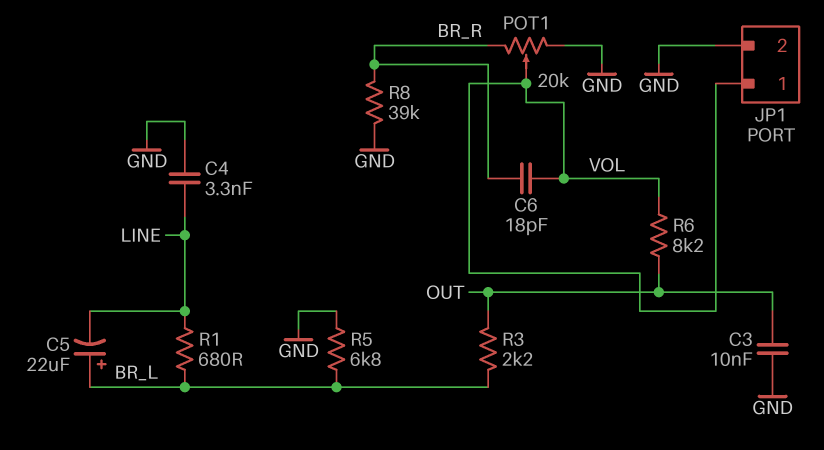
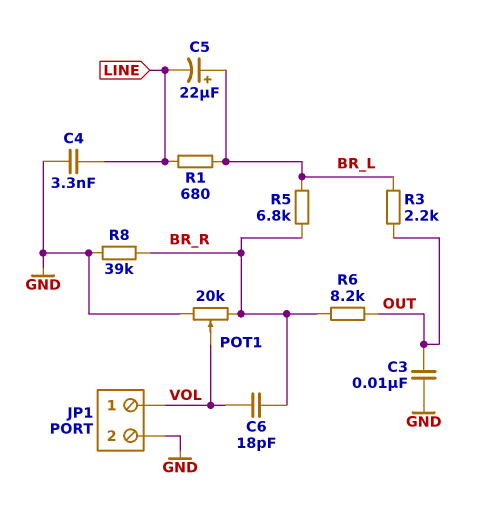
R5: 6.8k (BR_L, GND) -> 6.8k (BR_L, BR_R)
R6: 8.2k (OUT, VOL) -> 8.2k (BR_R, OUT)

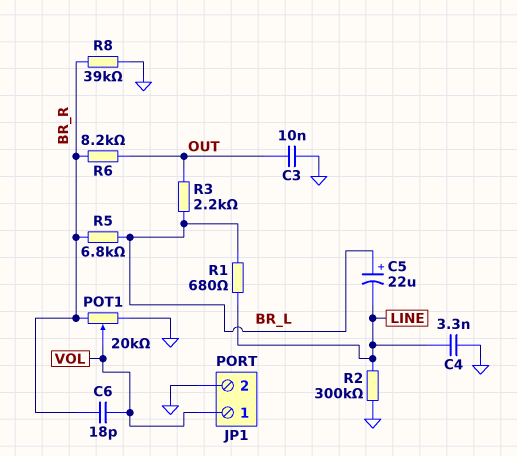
R2: none -> 300k (GND, LINE)

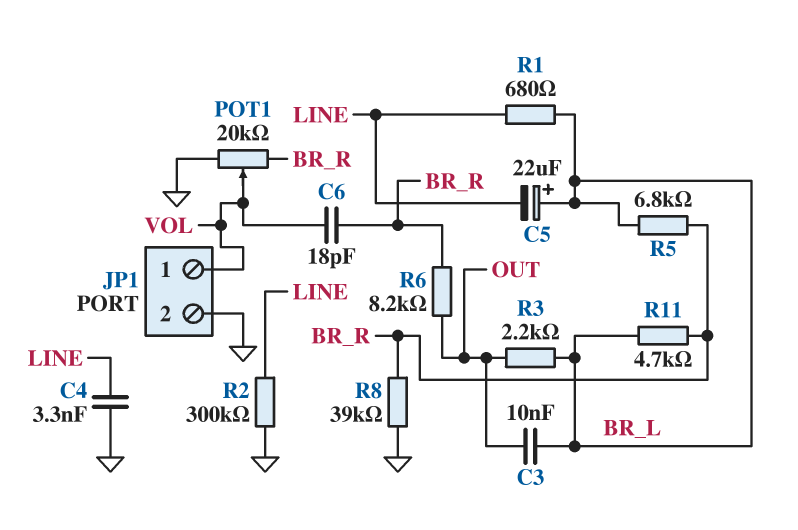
C3: 10nF (GND, OUT) -> 10nF (BR_L, OUT)
R11: none -> 4.7k (BR_L, BR_R)

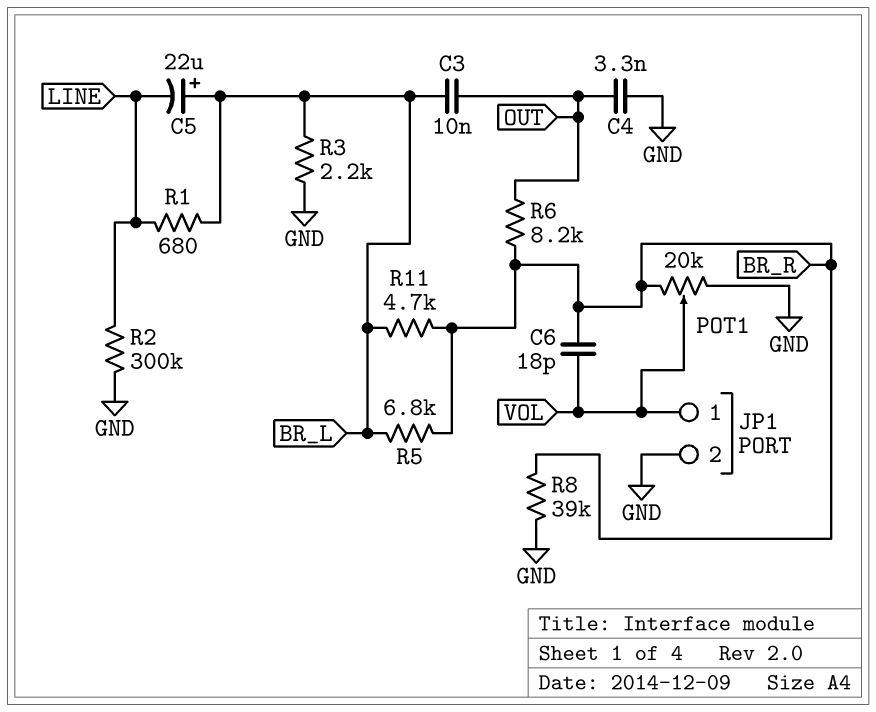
C4: 3.3nF (GND, LINE) -> 3.3nF (GND, OUT)
R3: 2.2k (BR_L, OUT) -> 2.2k (BR_L, GND)

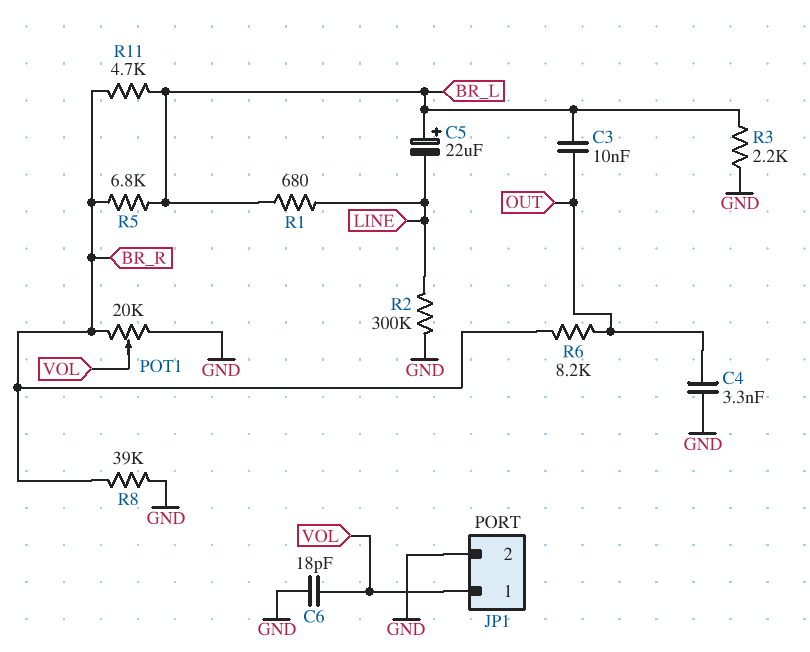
C6: 18pF (BR_R, VOL) -> 18pF (GND, VOL)

